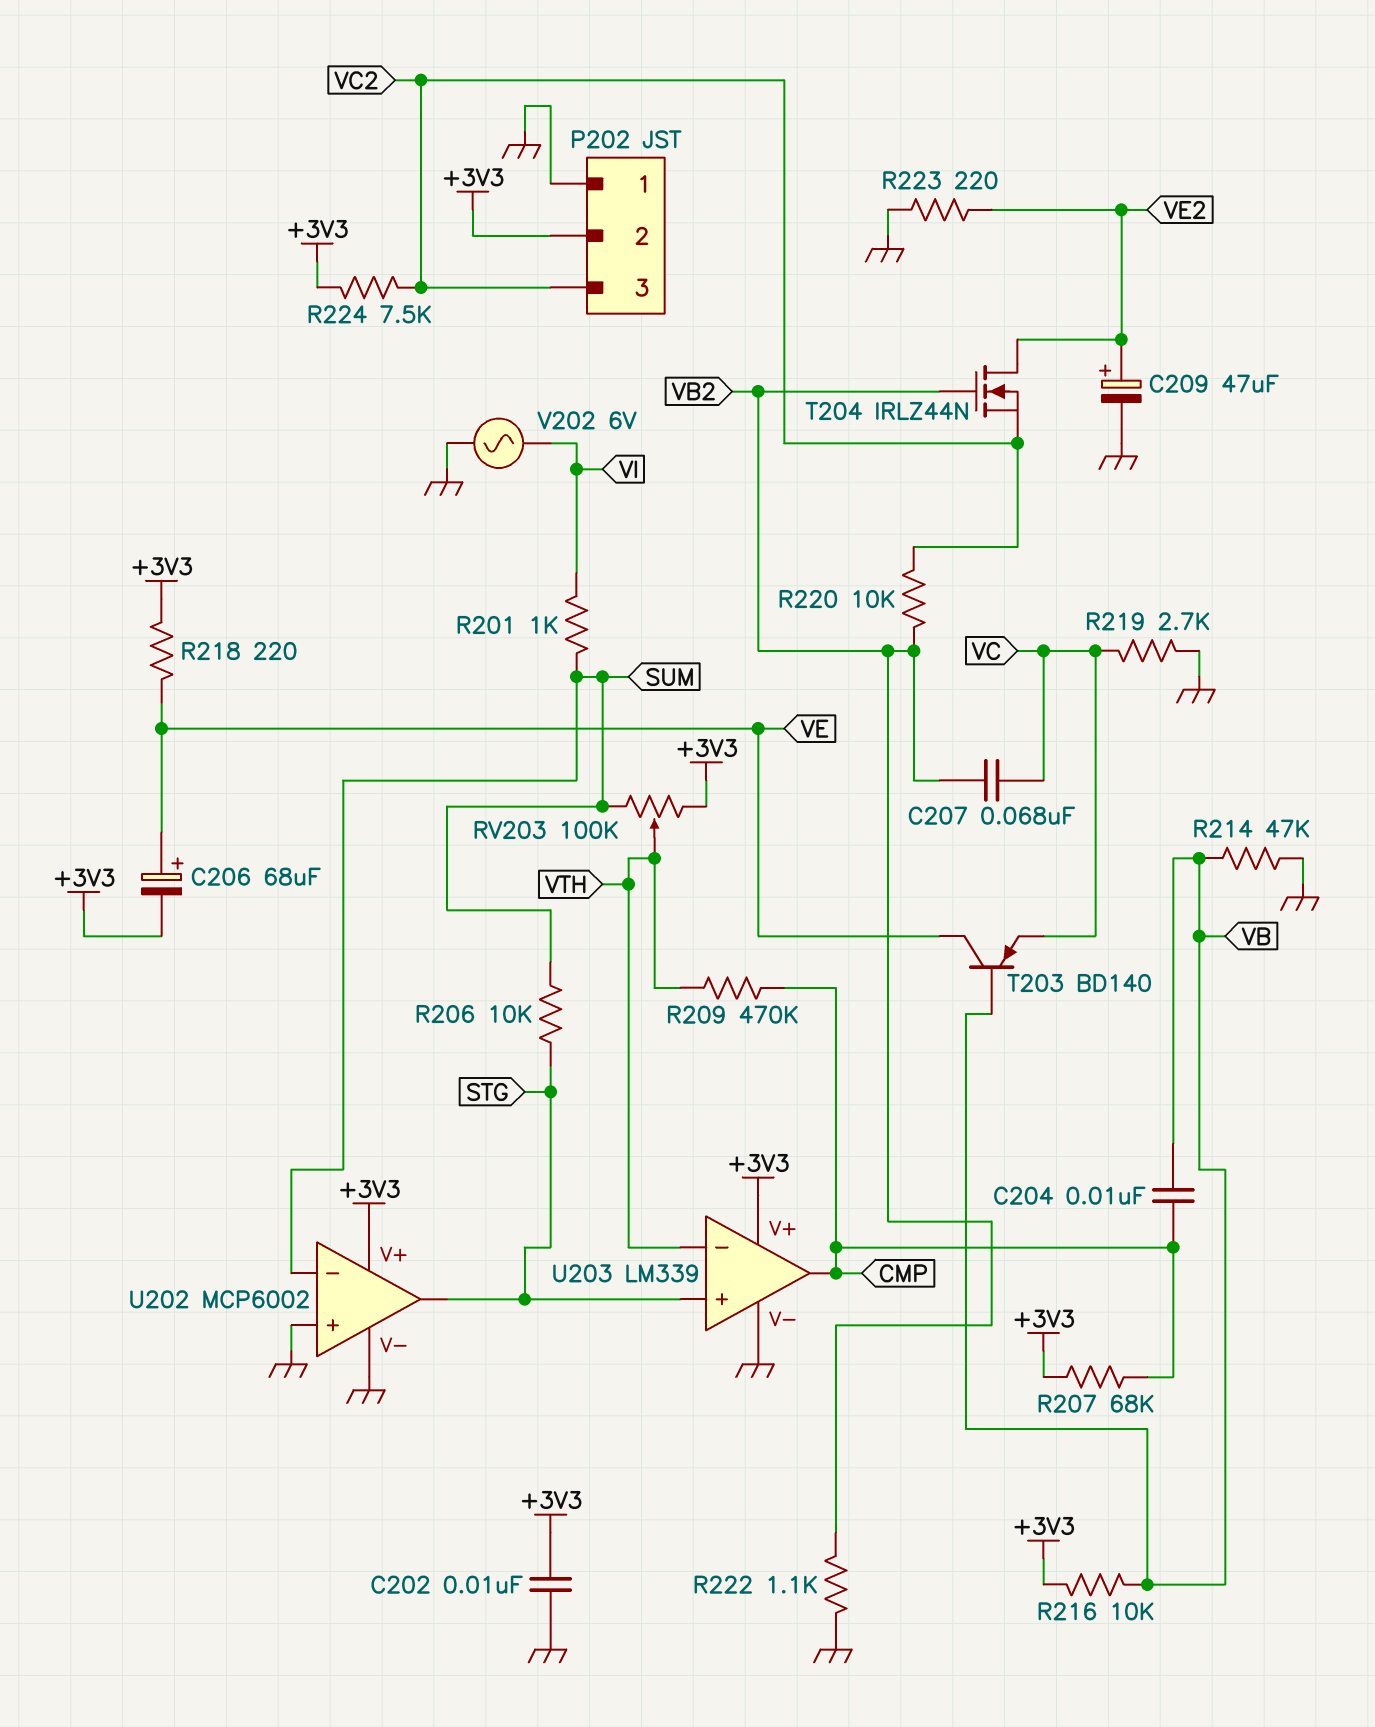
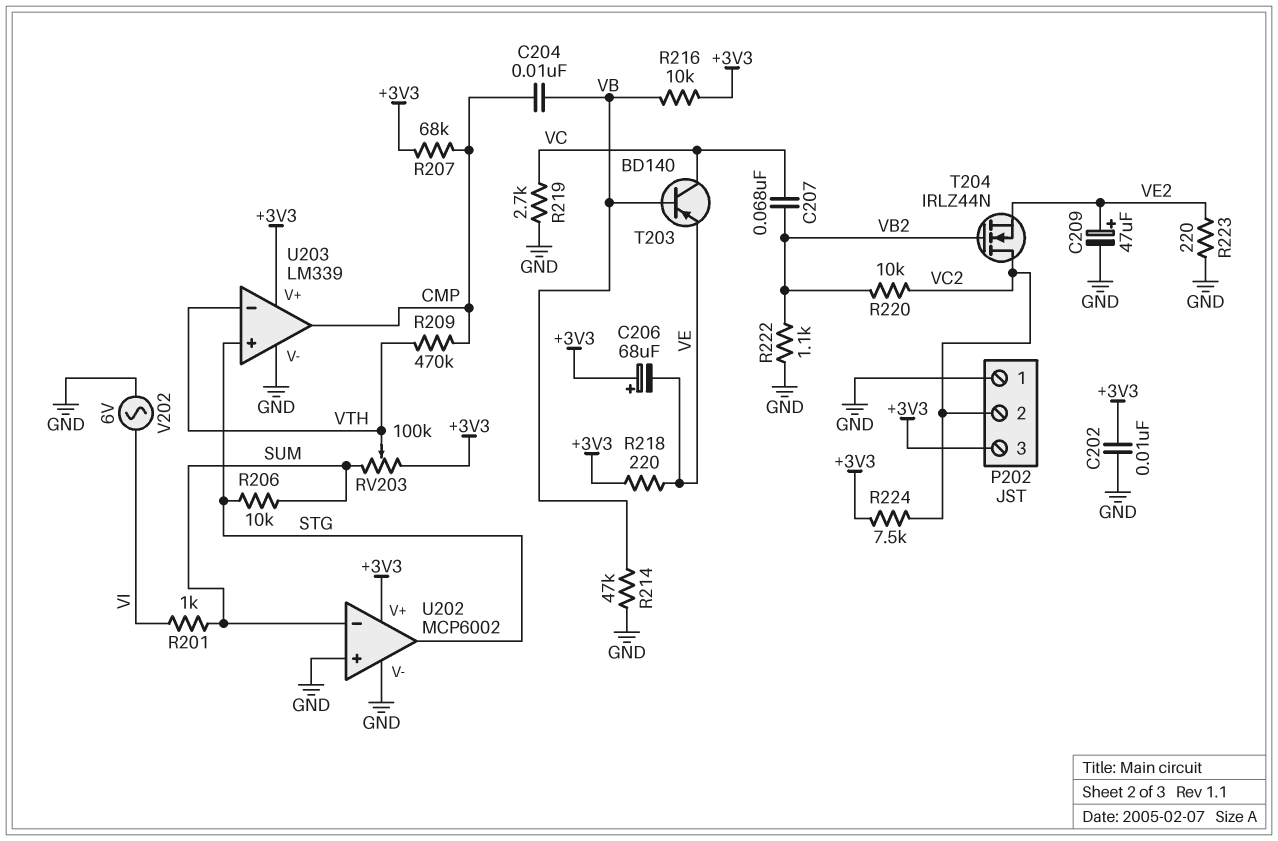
C206: 68uF (plus VE, minus +3V3) -> 68uF (plus +3V3, minus VE)
P202 pin 2: +3V3 -> VC2
P202 pin 3: VC2 -> +3V3
T203: PNP BD140 (B VB, C VE, E VC) -> PNP BD140 (B VB, C VC, E VE)
T204: NMOS IRLZ44N (G VB2, D VE2, S VC2) -> NMOS IRLZ44N (G VB2, D VC2, S VE2)

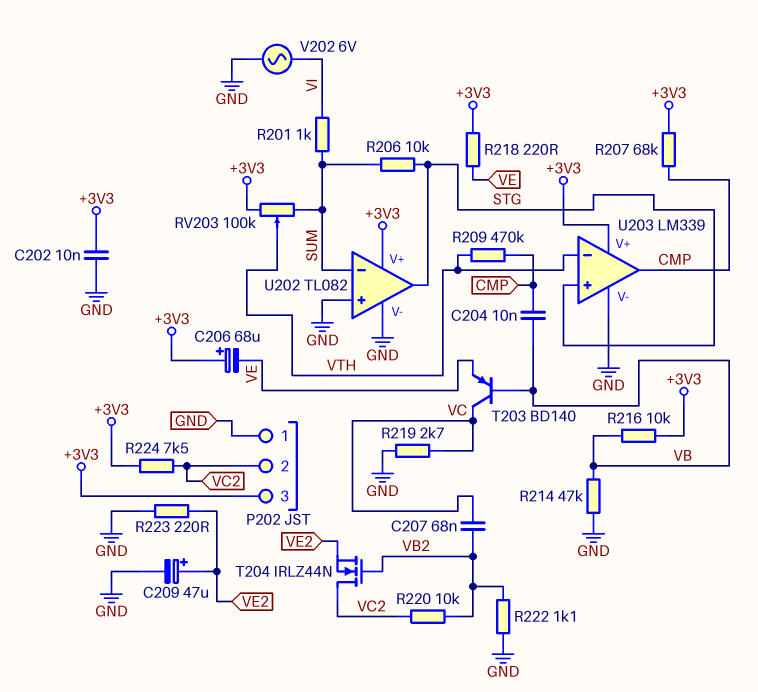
U202: MCP6002 -> TL082

